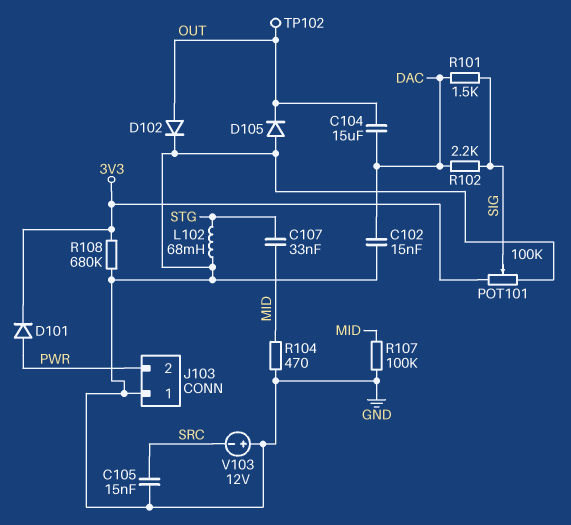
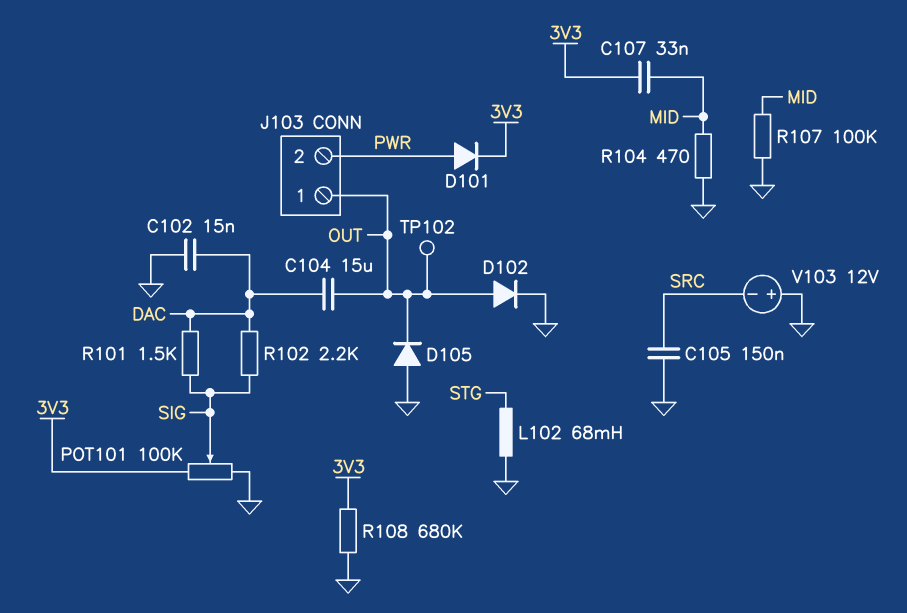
C105: 15nF (GND, SRC) -> 150nF (GND, SRC)
C107: 33nF (MID, STG) -> 33nF (3V3, MID)
J103 pin 1: GND -> OUT

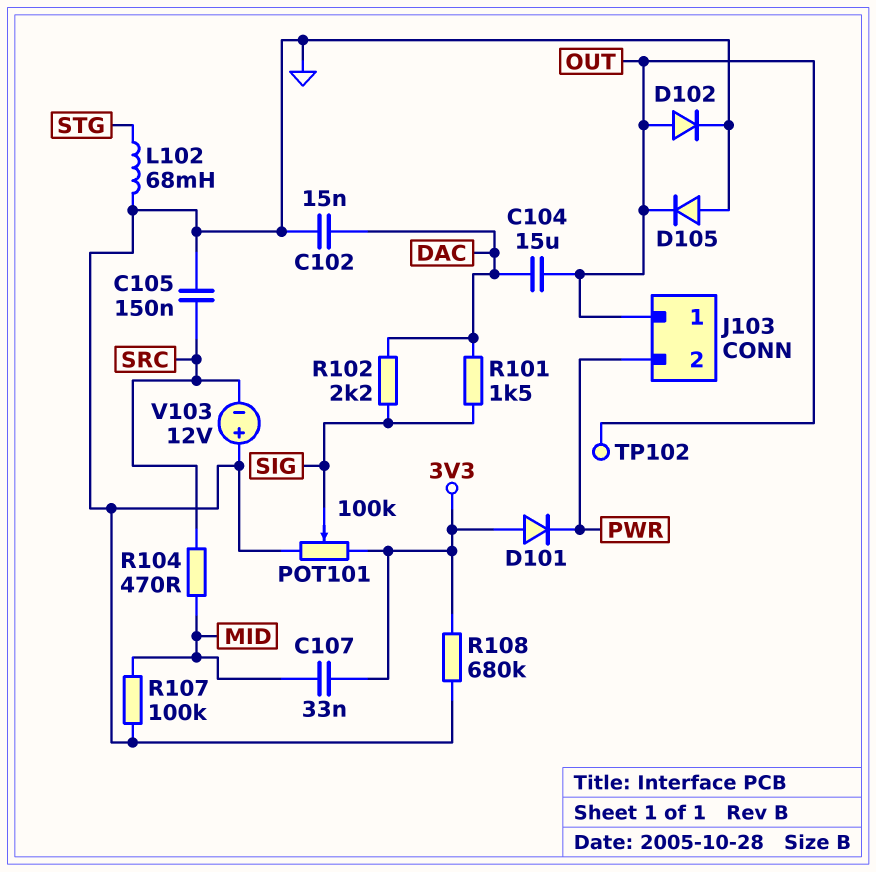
D101: diode (A PWR, K 3V3) -> diode (A 3V3, K PWR)
R104: 470 (GND, MID) -> 470 (MID, SRC)

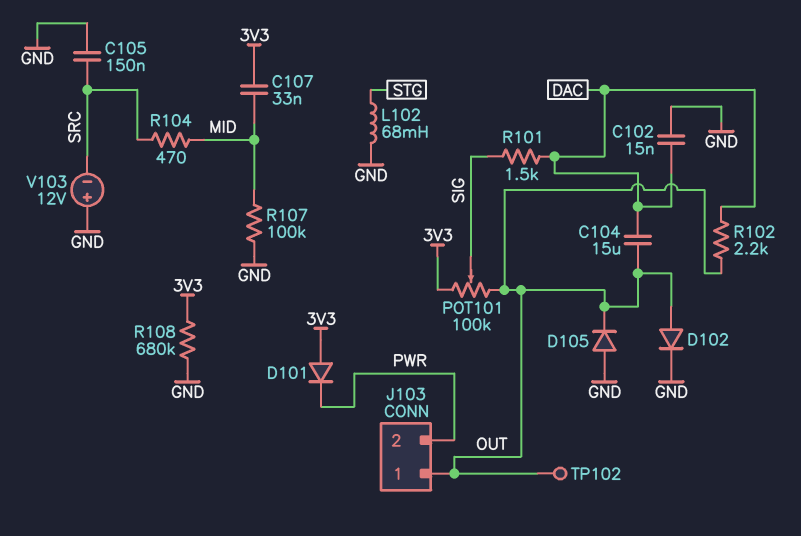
POT101: 100k (3V3, GND, wiper SIG) -> 100k (3V3, OUT, wiper SIG)
R102: 2.2k (DAC, SIG) -> 2.2k (DAC, OUT)

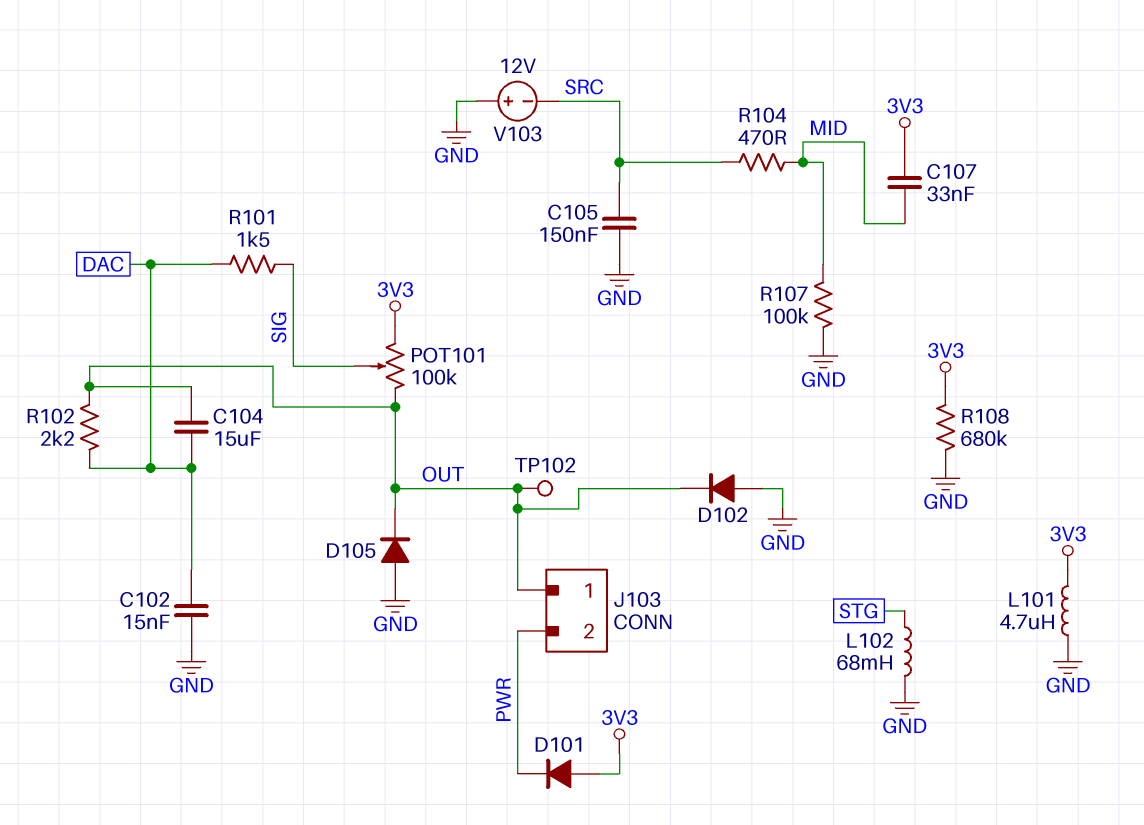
D102: diode (A OUT, K GND) -> diode (A GND, K OUT)
L101: none -> 4.7uH (3V3, GND)

